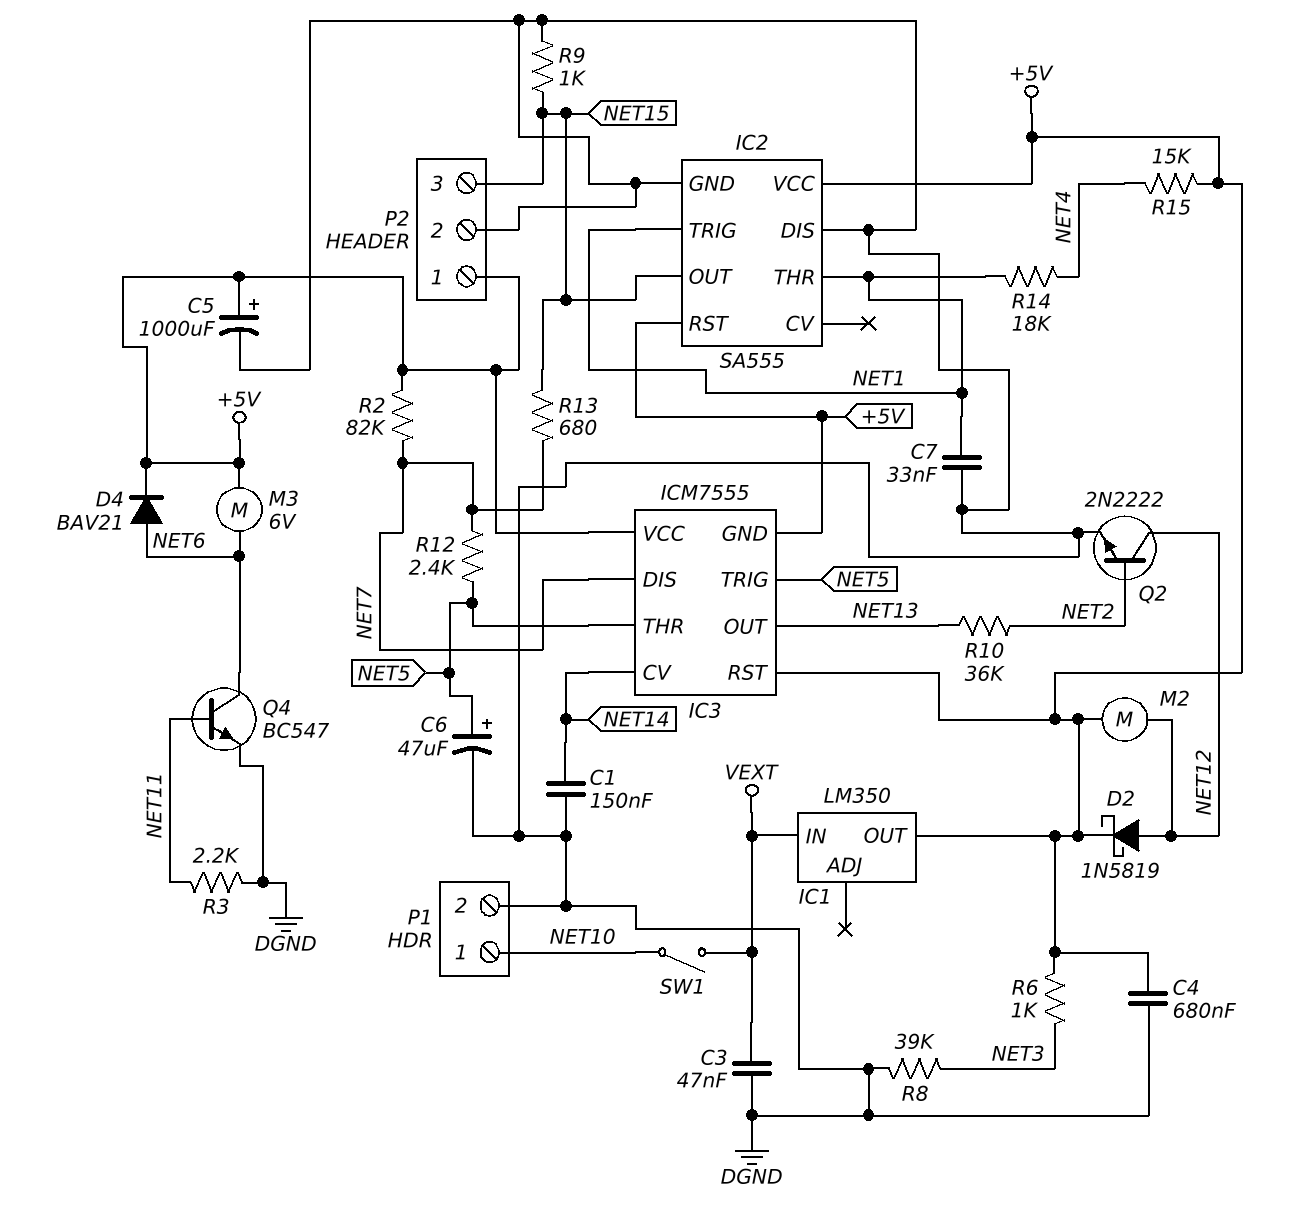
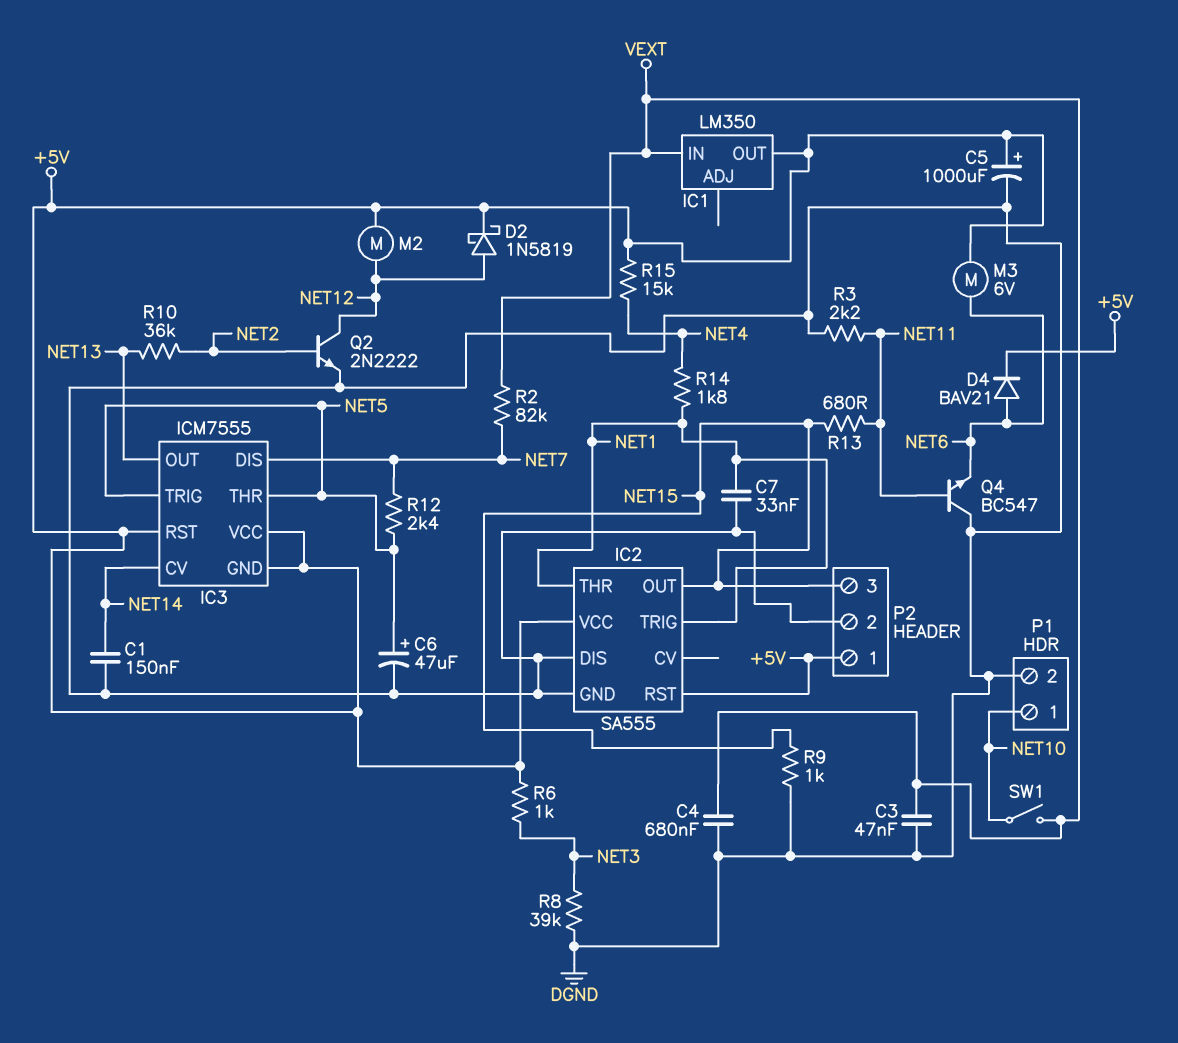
C4: 680nF (+5V, DGND) -> 680nF (DGND, VEXT)
Q4: NPN BC547 (B NET11, C NET6, E DGND) -> NPN BC547 (B NET11, C DGND, E NET6)
R2: 82k (+5V, NET7) -> 82k (NET7, VEXT)
R13: 680 (NET7, NET15) -> 680 (NET11, NET15)
R14: 18k (NET1, NET4) -> 1.8k (NET1, NET4)

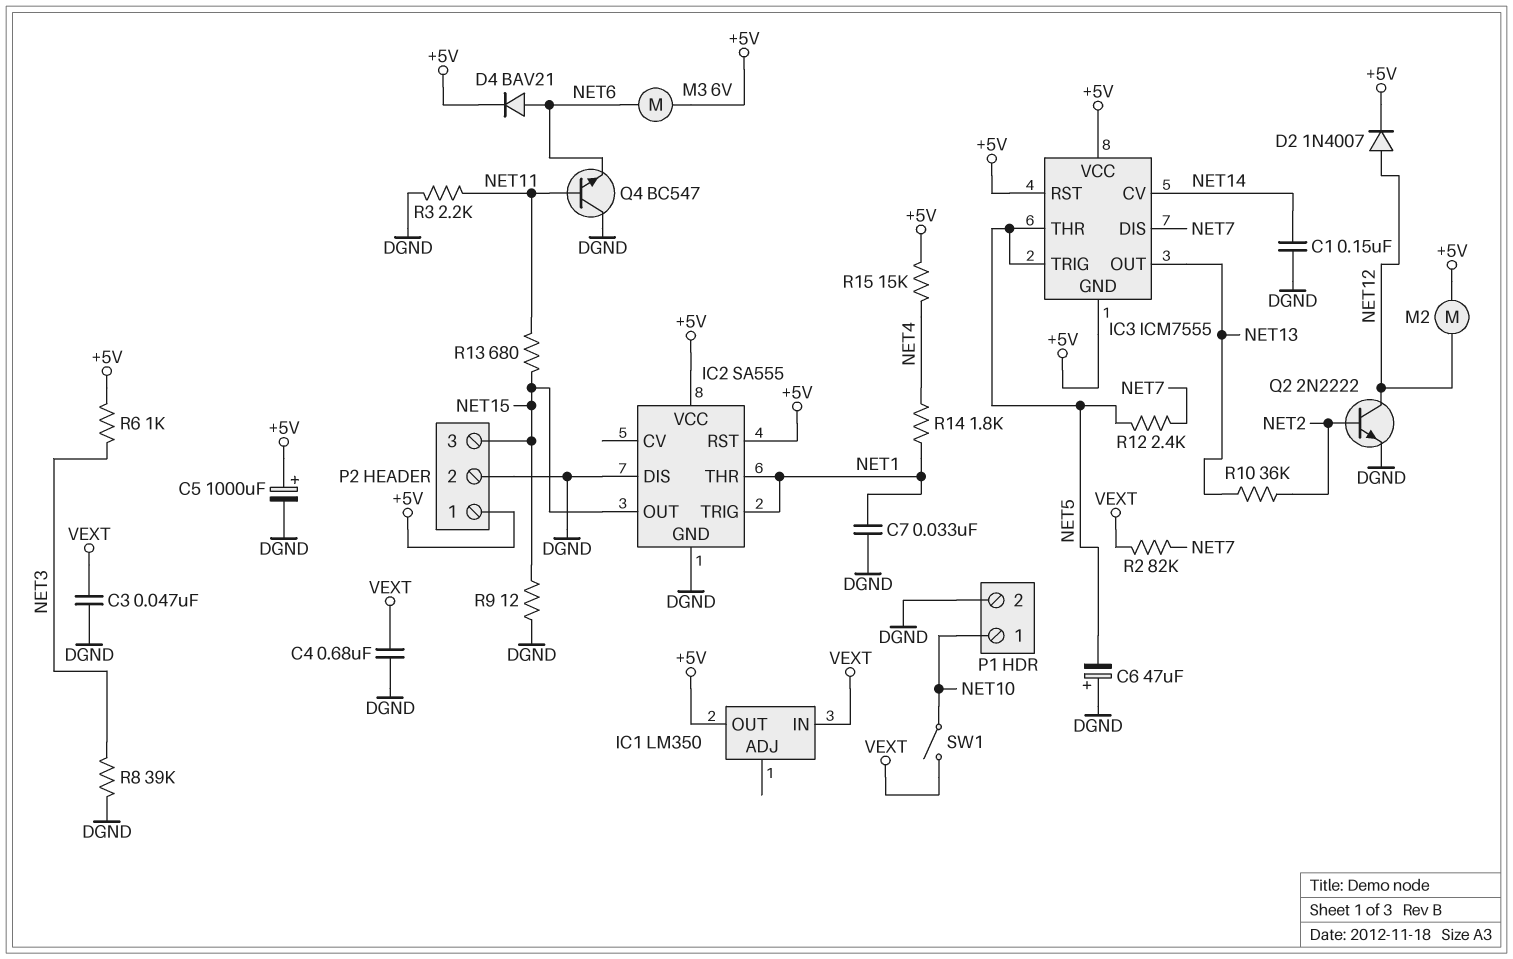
C6: 47uF (plus NET5, minus DGND) -> 47uF (plus DGND, minus NET5)
D2: schottky 1N5819 (A NET12, K +5V) -> diode 1N4007 (A NET12, K +5V)
R9: 1k (DGND, NET15) -> 12 (DGND, NET15)

